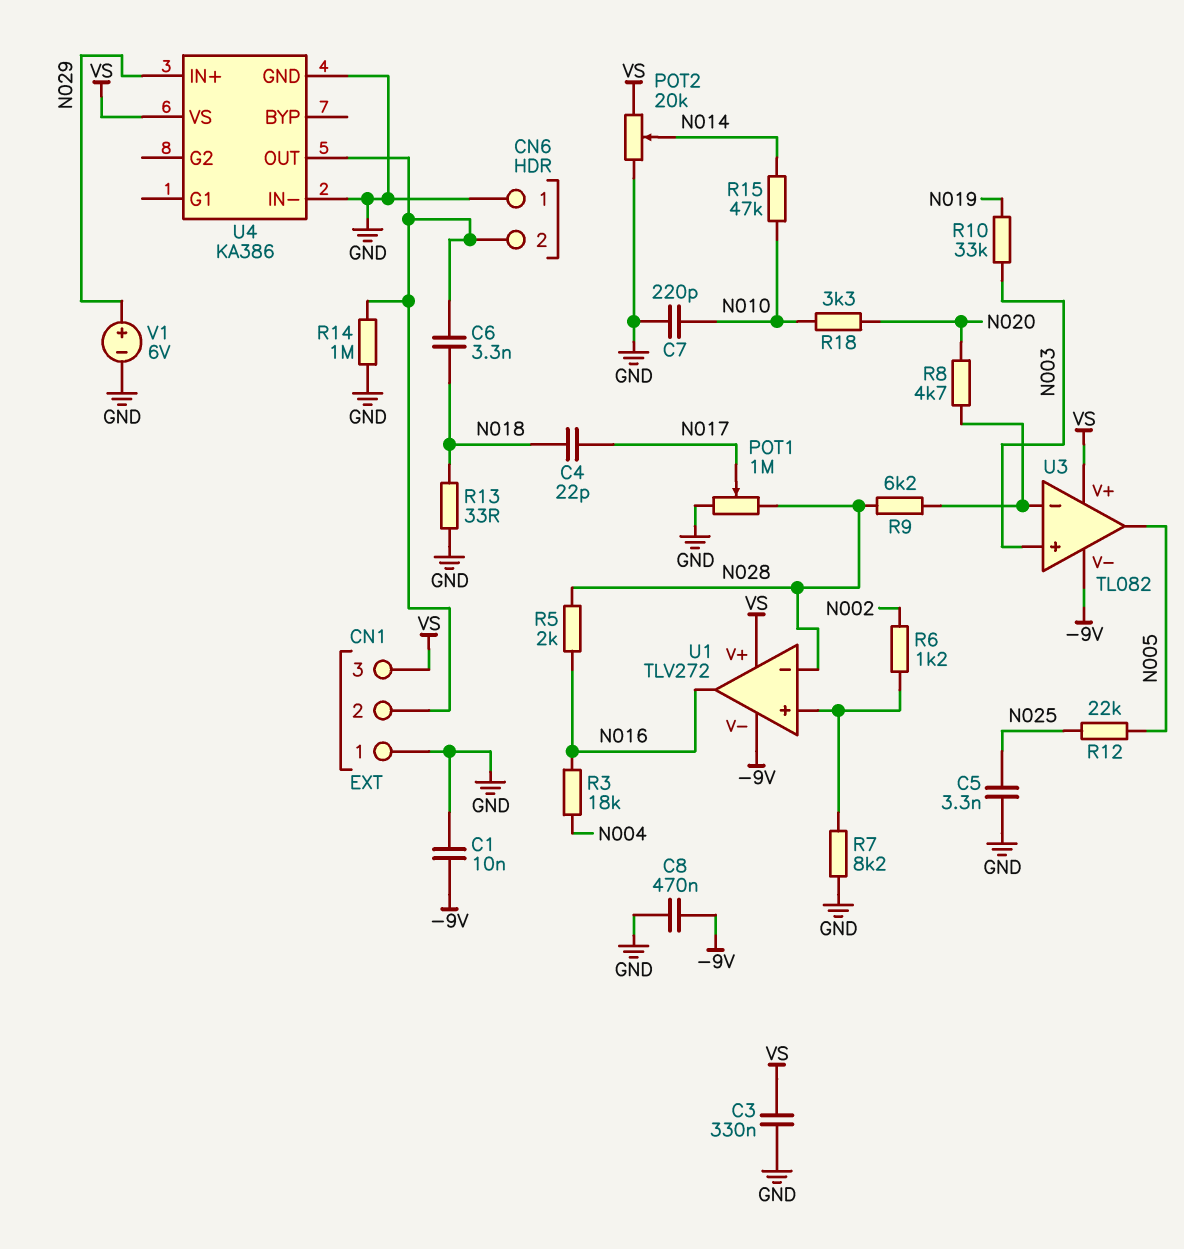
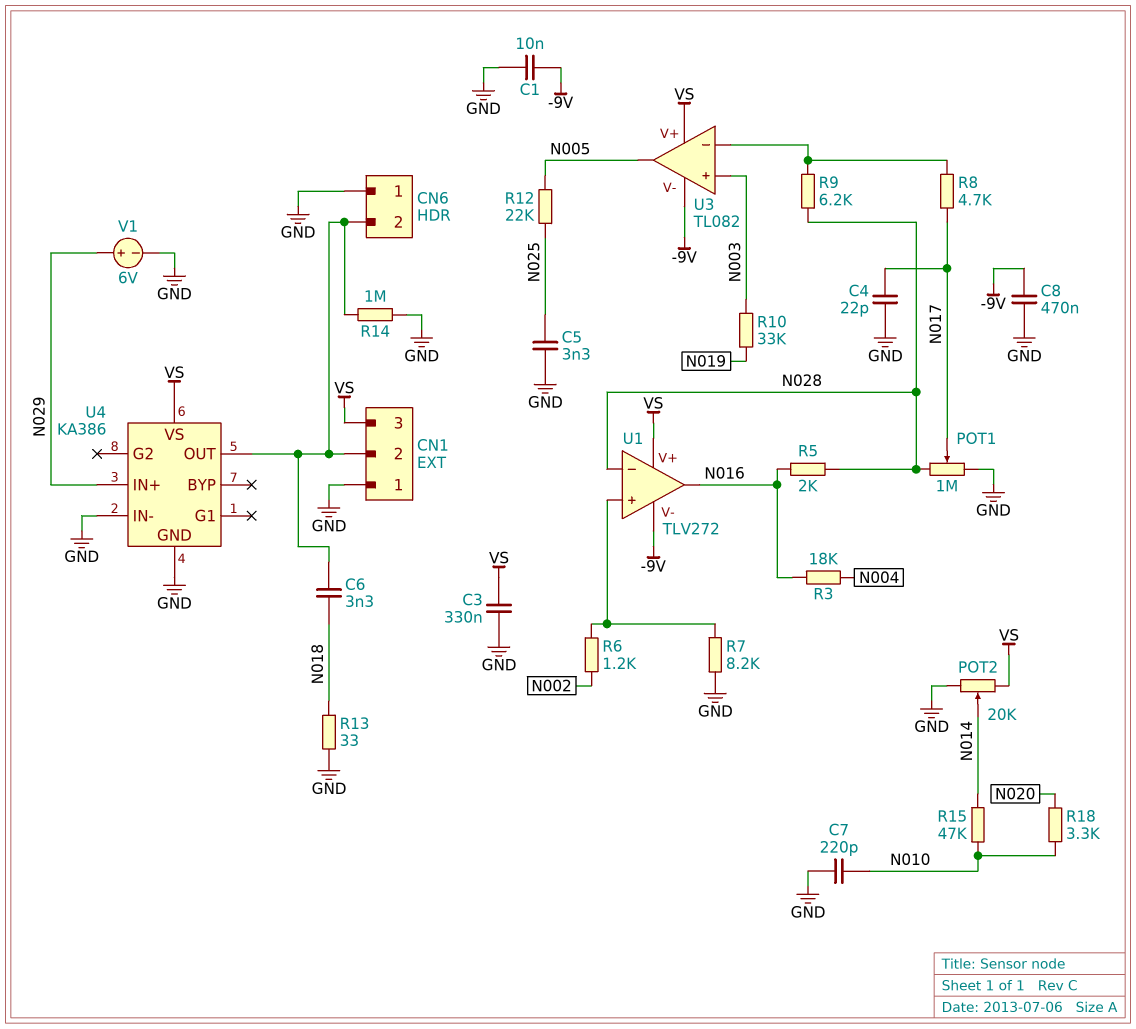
C4: 22pF (N017, N018) -> 22pF (GND, N017)
R8: 4.7k (N020, U3/in-) -> 4.7k (N017, U3/in-)

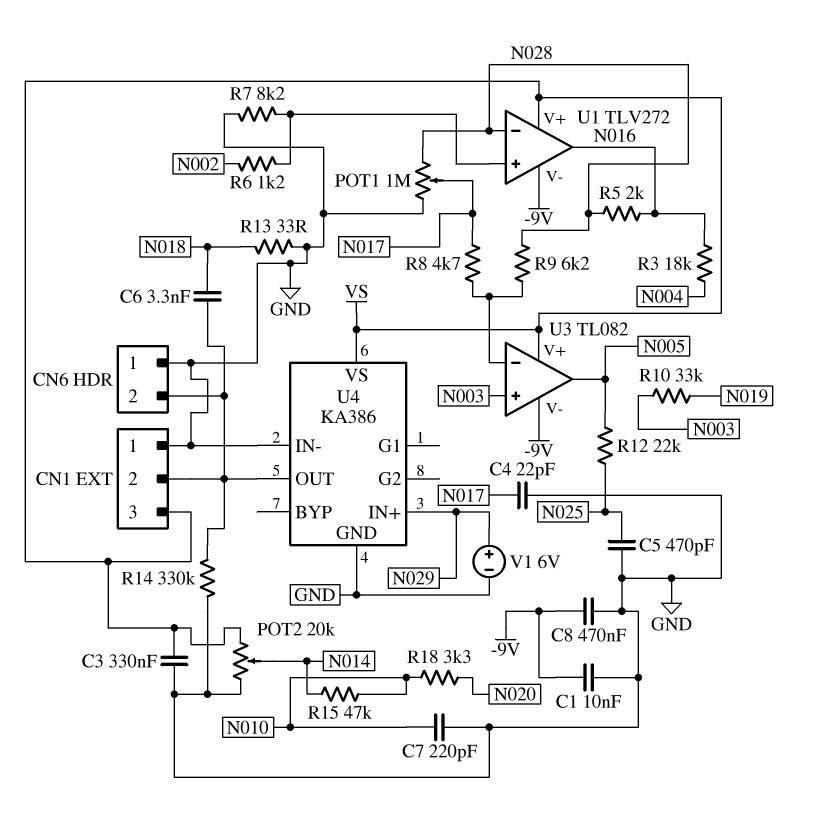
C5: 3.3nF (GND, N025) -> 470pF (GND, N025)
R14: 1M (CN1/2, GND) -> 330k (CN1/2, GND)

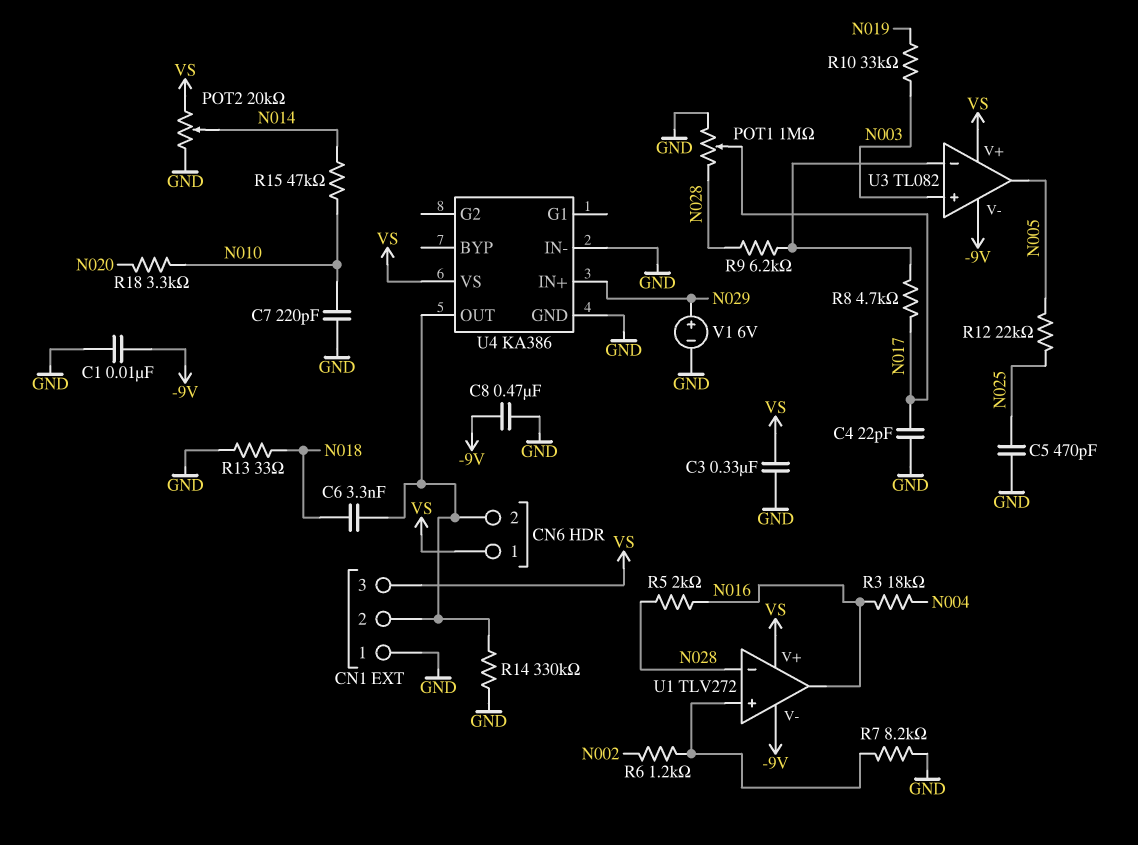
CN6 pin 1: GND -> VS

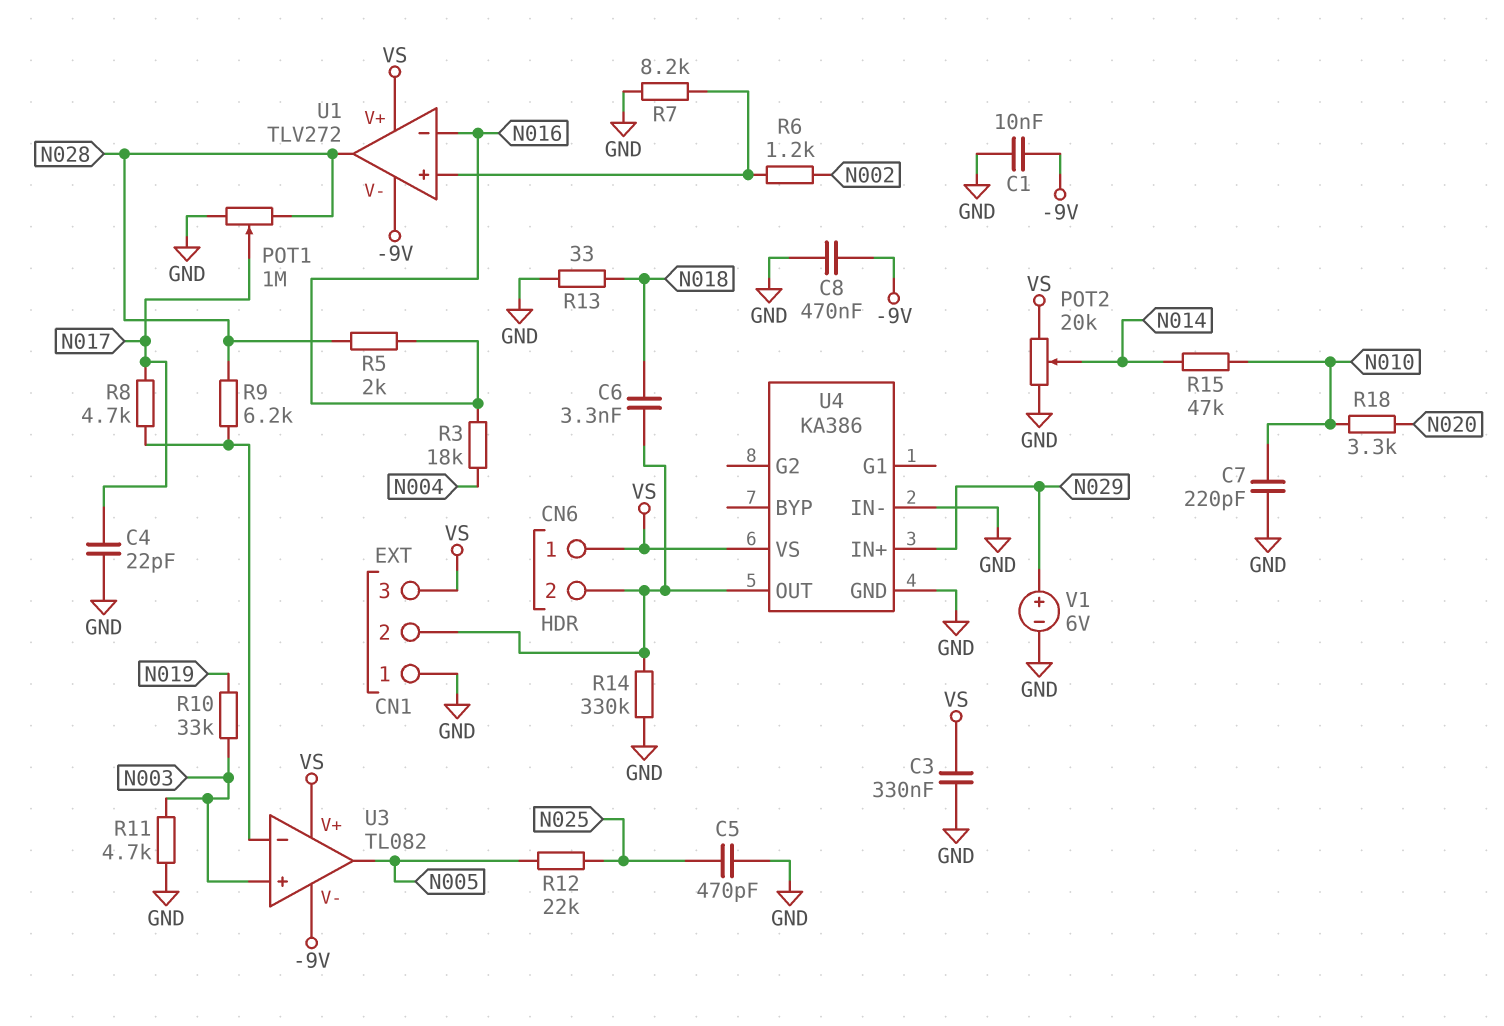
R11: none -> 4.7k (GND, N003)
U1 pin in-: N028 -> N016
U1 pin out: N016 -> N028

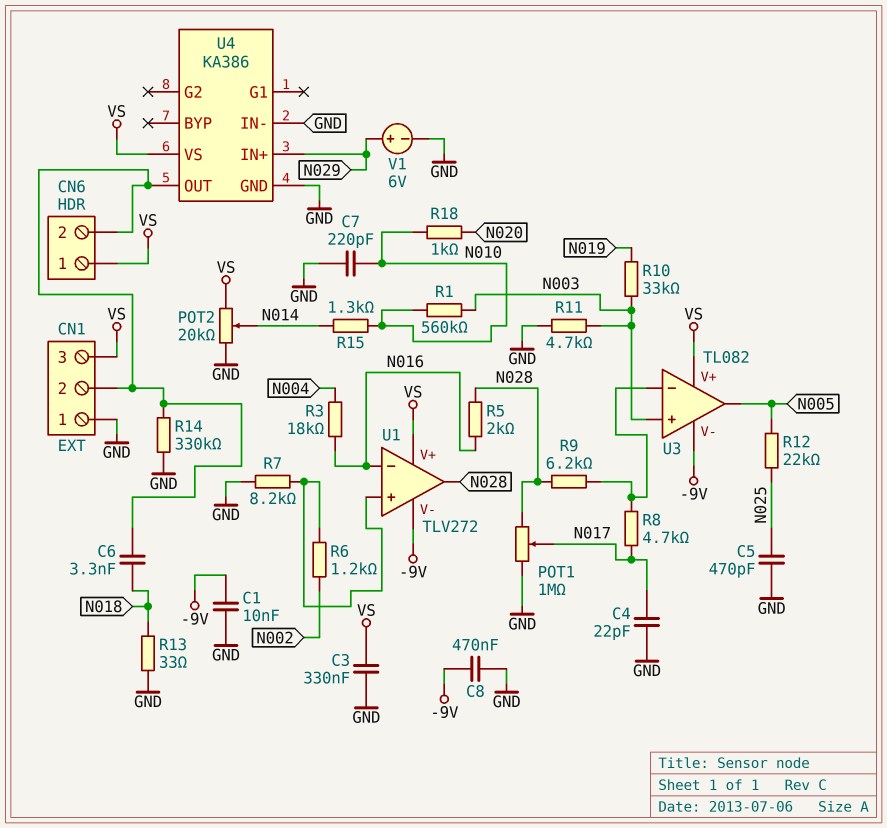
R1: none -> 560k (N003, N010)
R15: 47k (N010, N014) -> 1.3k (N010, N014)
R18: 3.3k (N010, N020) -> 1k (N010, N020)

